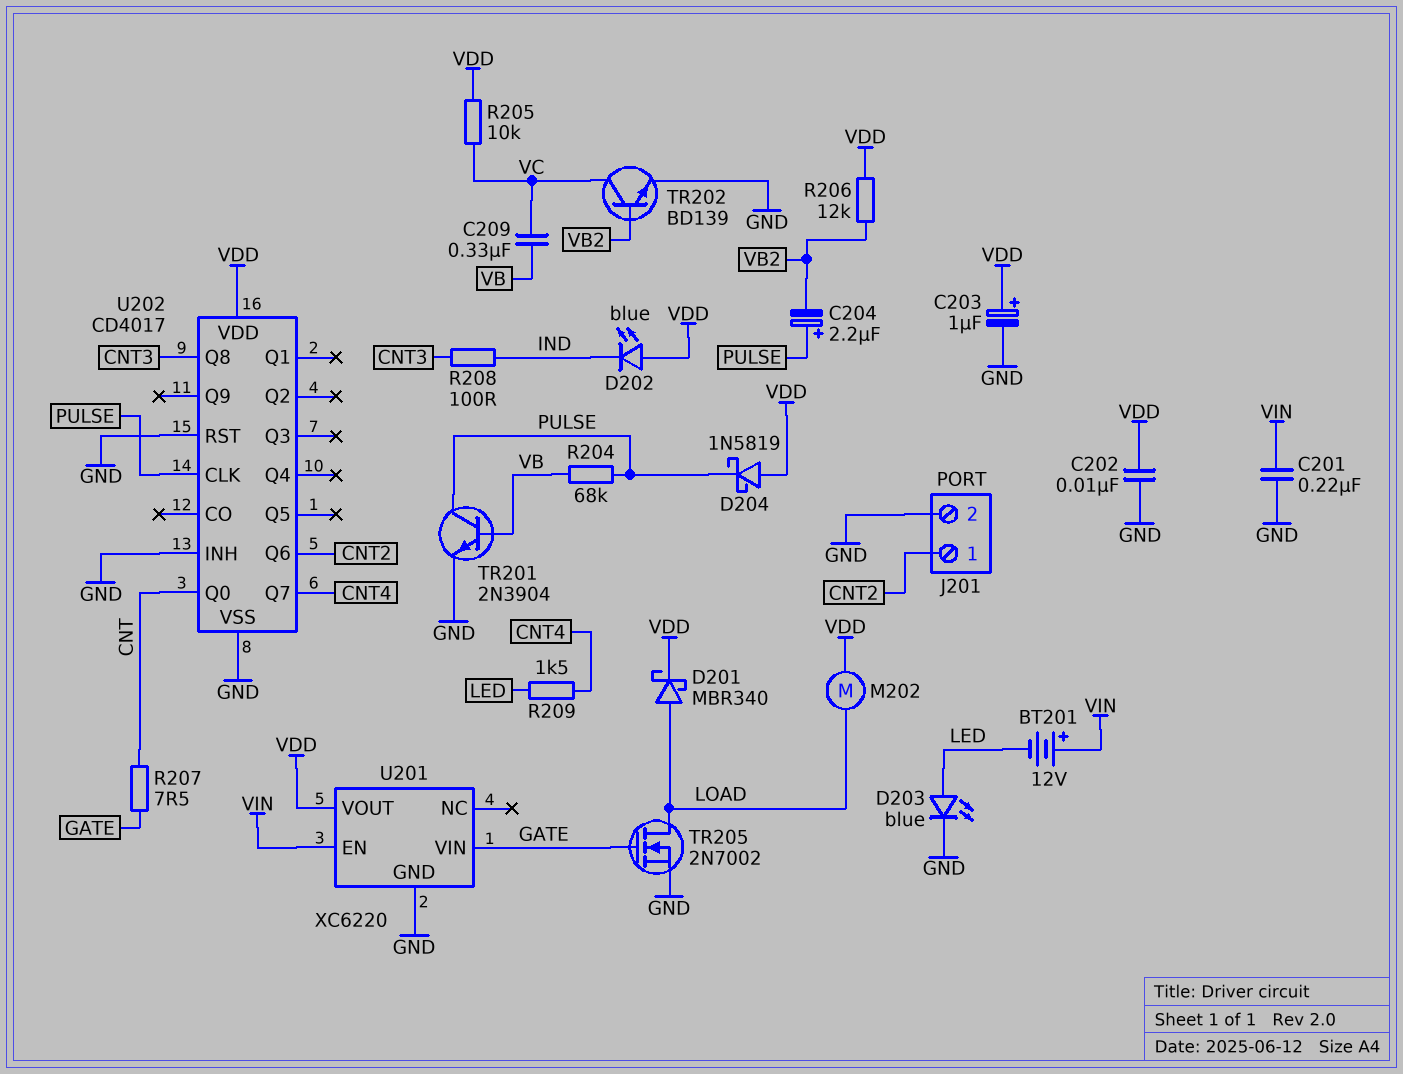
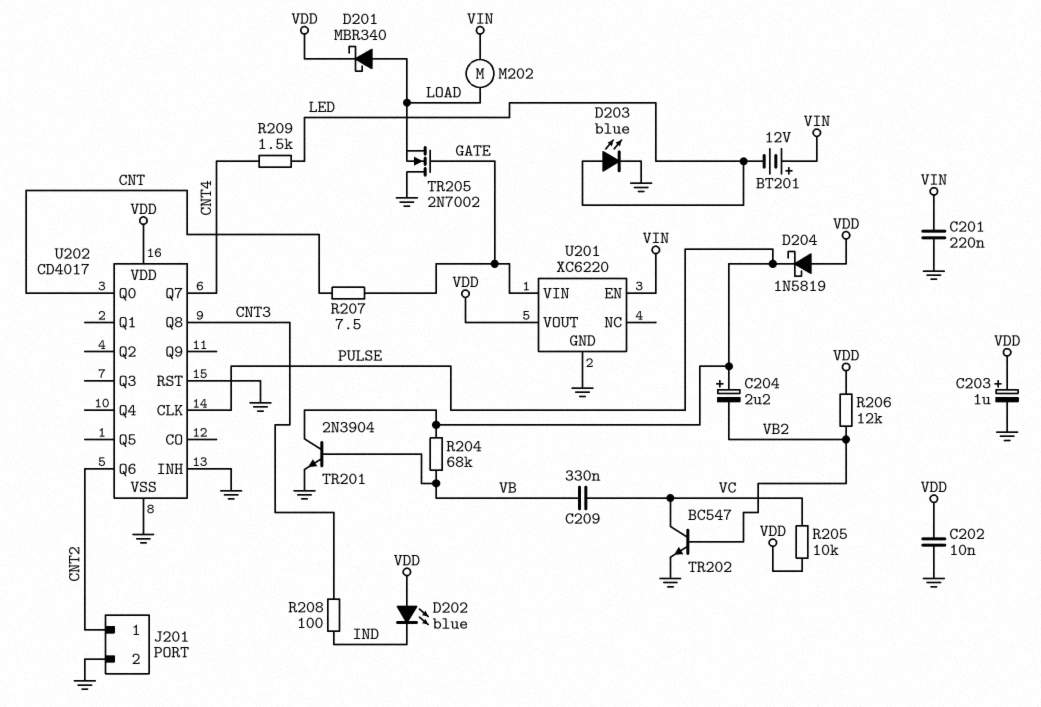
M202: motor (LOAD, VDD) -> motor (LOAD, VIN)
TR202: NPN BD139 (B VB2, C VC, E GND) -> NPN BC547 (B VB2, C VC, E GND)
TR205: NMOS 2N7002 (G GATE, D LOAD, S GND) -> NMOS 2N7002 (G GATE, D GND, S LOAD)

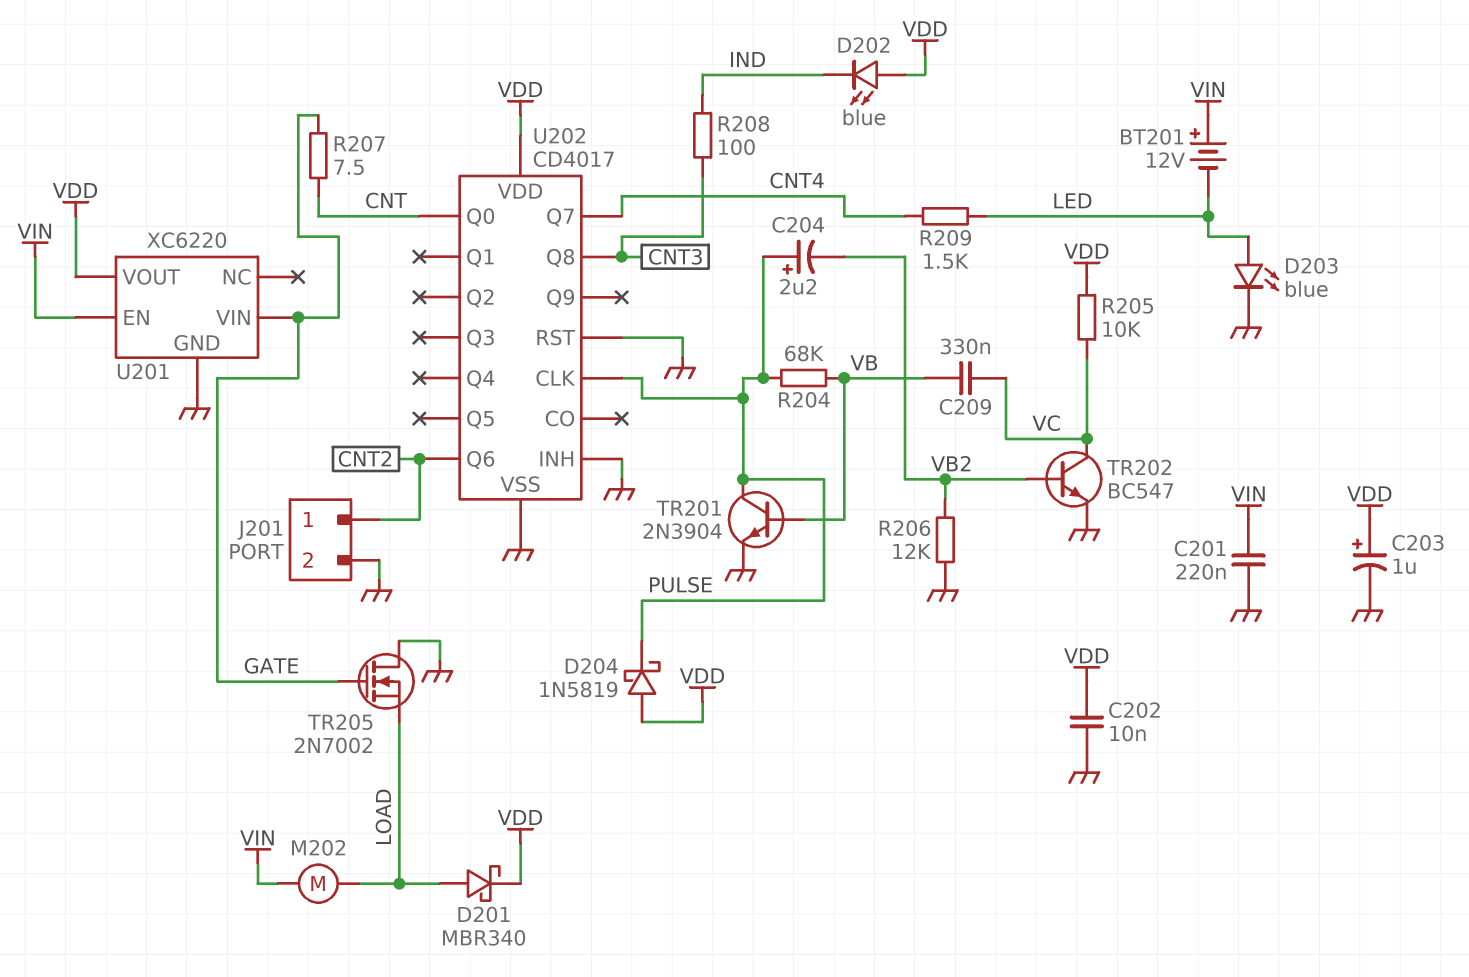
R206: 12k (VB2, VDD) -> 12k (GND, VB2)

